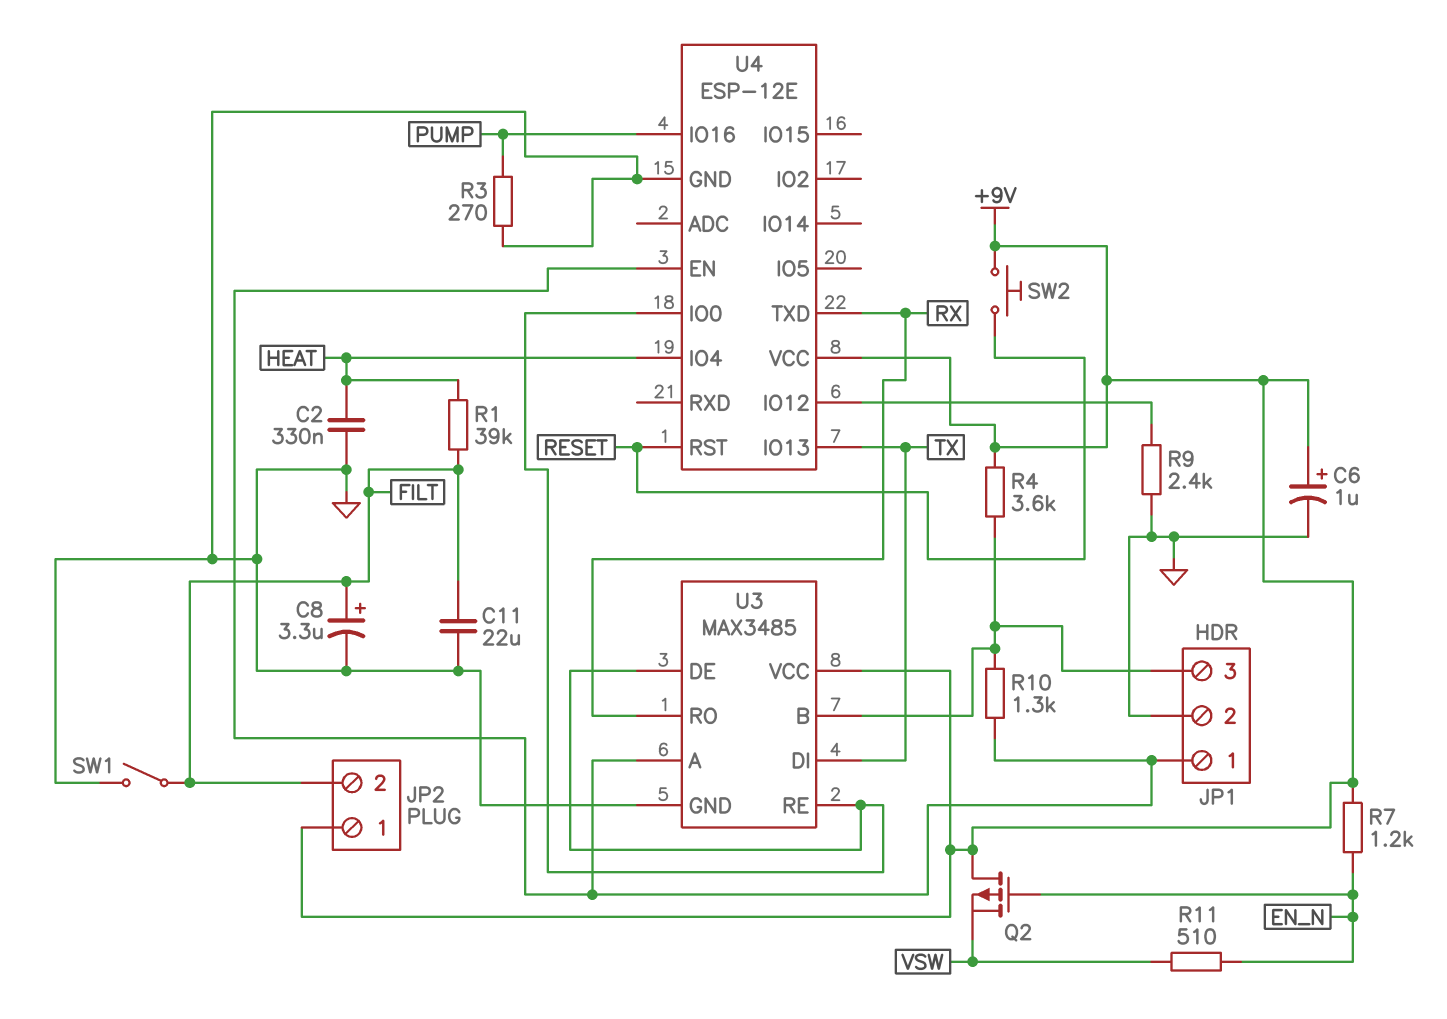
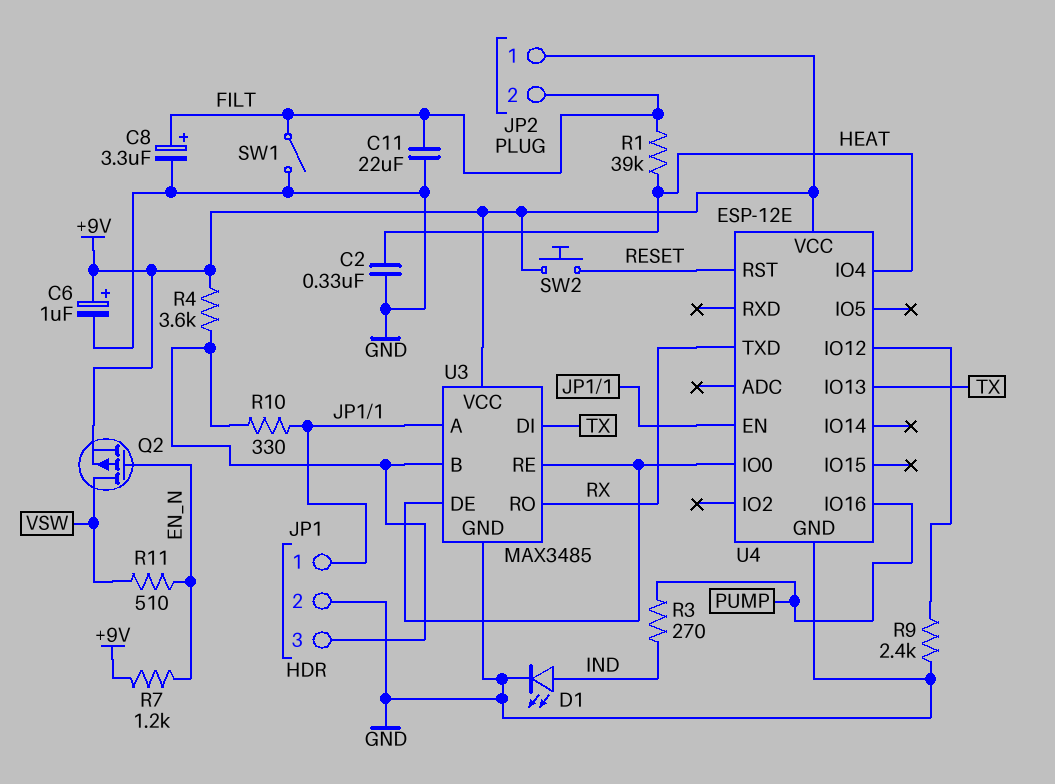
D1: none -> LED (A IND, K GND)
Q2: PMOS (G EN_N, D +9V, S VSW) -> PMOS (G EN_N, D VSW, S +9V)
R3: 270 (GND, PUMP) -> 270 (IND, PUMP)
R10: 1.3k (JP1/1, JP1/3) -> 330 (JP1/1, JP1/3)

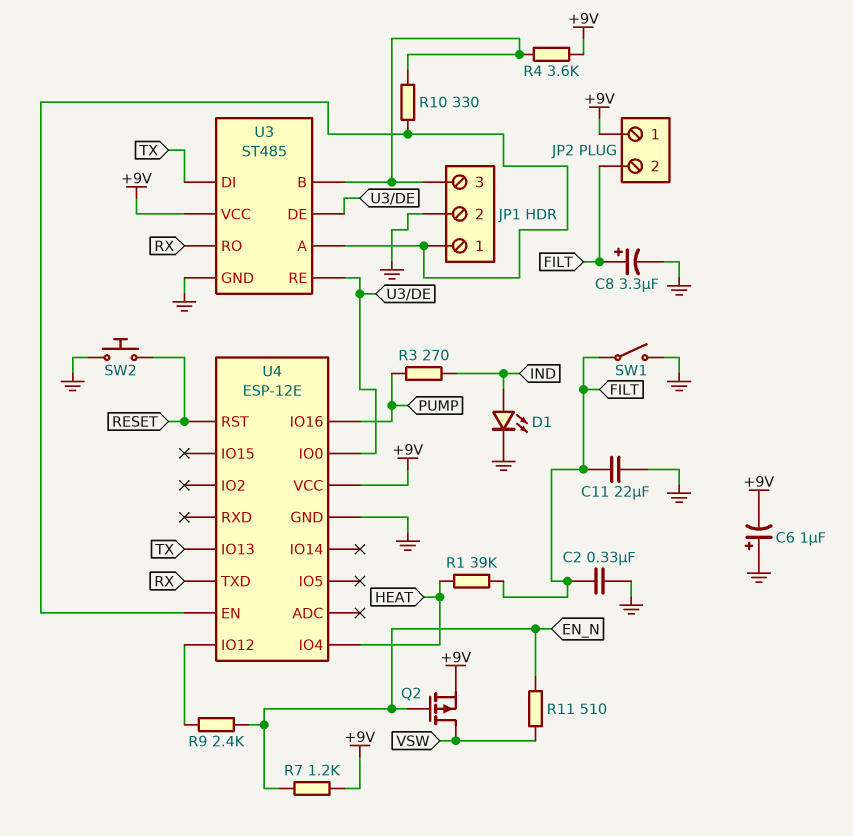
C2: 330nF (GND, HEAT) -> 330nF (FILT, GND)
C6: 1uF (plus +9V, minus GND) -> 1uF (plus GND, minus +9V)
R9: 2.4k (GND, U4/IO12) -> 2.4k (EN_N, U4/IO12)
SW2: button (+9V, RESET) -> button (GND, RESET)
U3: MAX3485 -> ST485

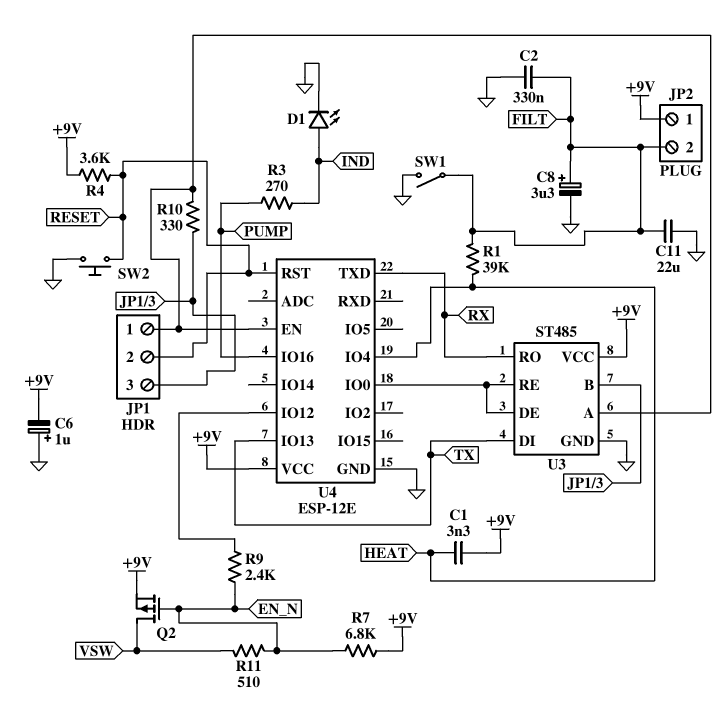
C1: none -> 3.3nF (+9V, HEAT)
JP1 pin 2: GND -> RESET
R4: 3.6k (+9V, JP1/3) -> 3.6k (+9V, RESET)
R7: 1.2k (+9V, EN_N) -> 6.8k (+9V, EN_N)

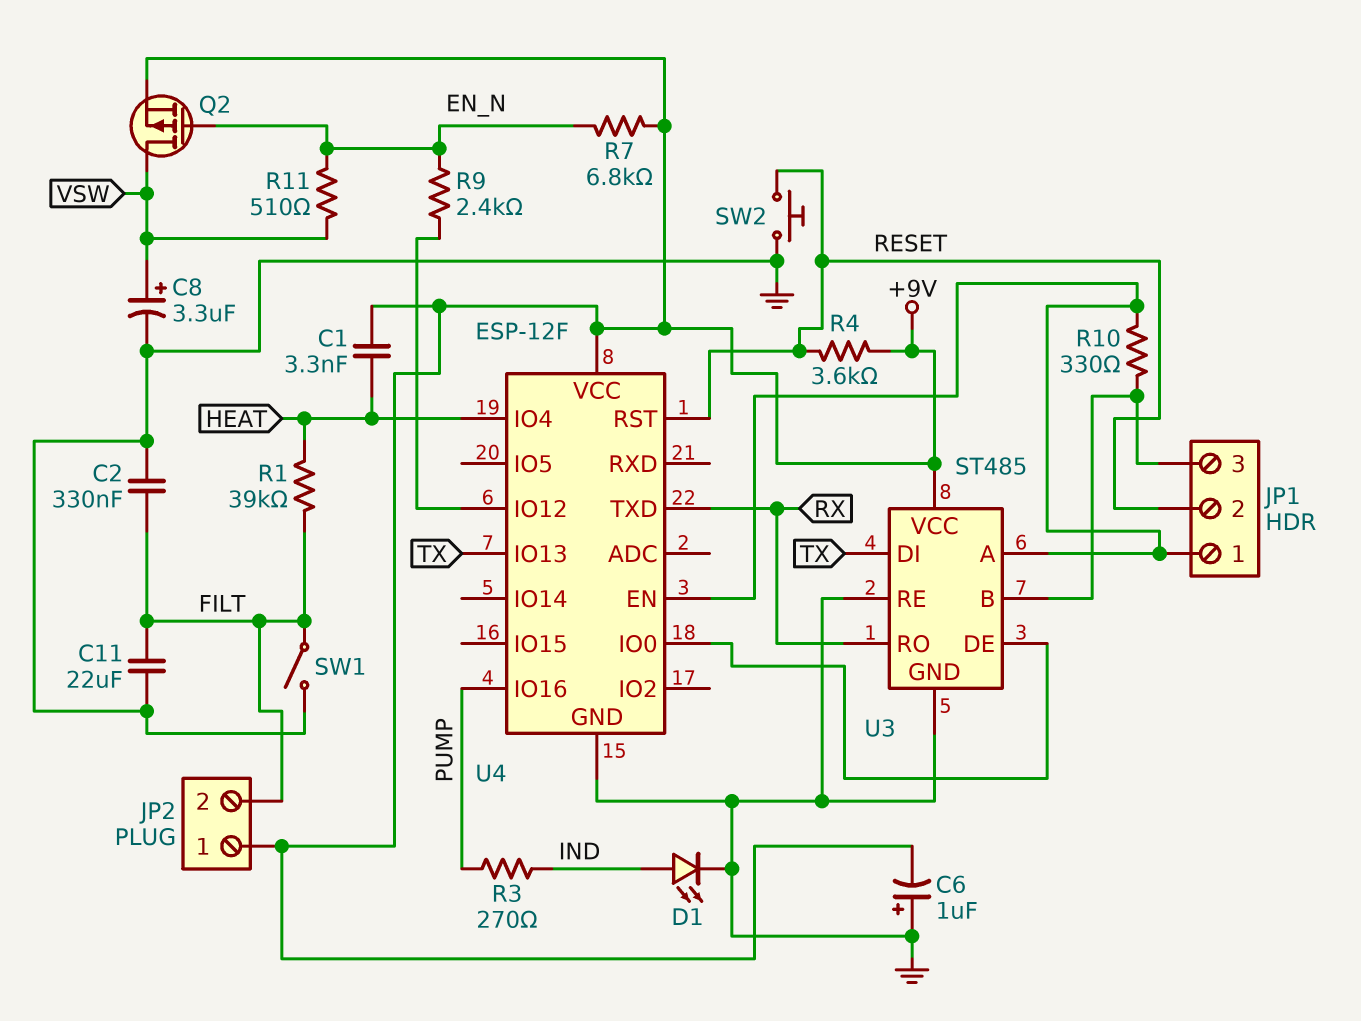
C8: 3.3uF (plus FILT, minus GND) -> 3.3uF (plus VSW, minus GND)
U3 pin RE: U3/DE -> GND
U4: ESP-12E -> ESP-12F

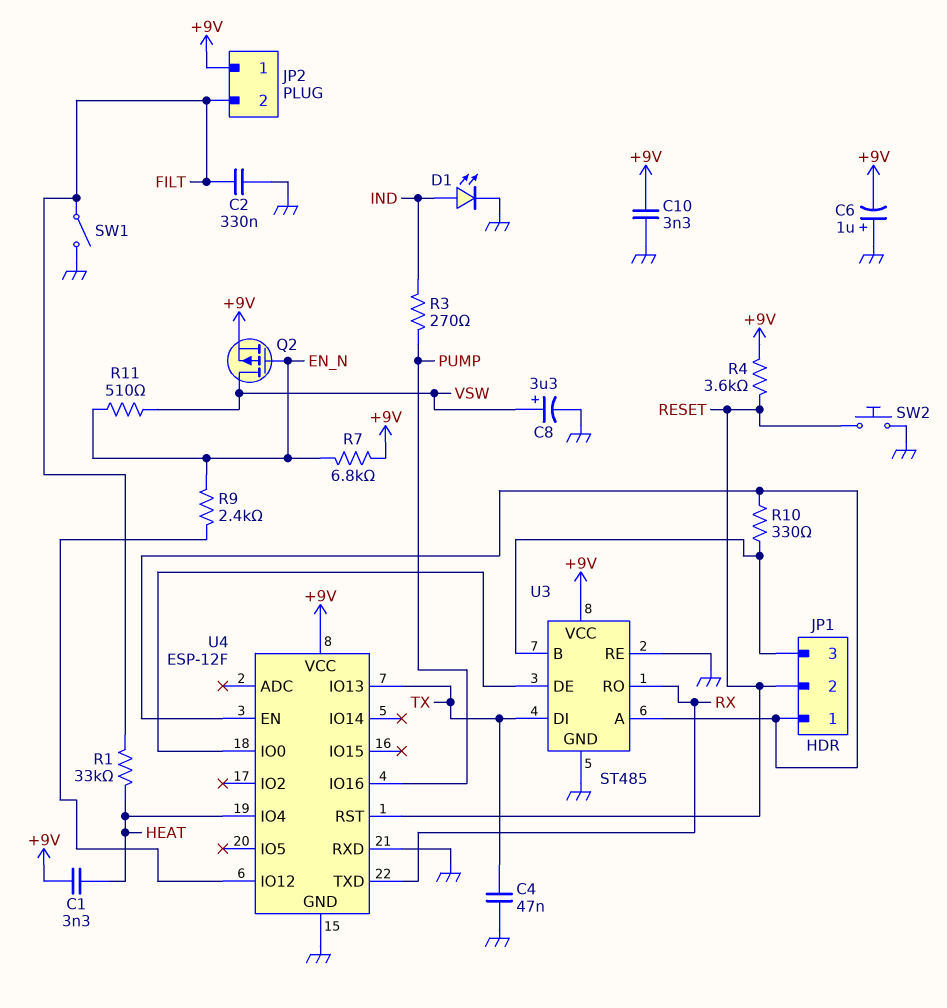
C4: none -> 47nF (GND, TX)
C10: none -> 3.3nF (+9V, GND)
C11: 22uF (FILT, GND) -> none
R1: 39k (FILT, HEAT) -> 33k (FILT, HEAT)
U4 pin RXD: none -> GND

